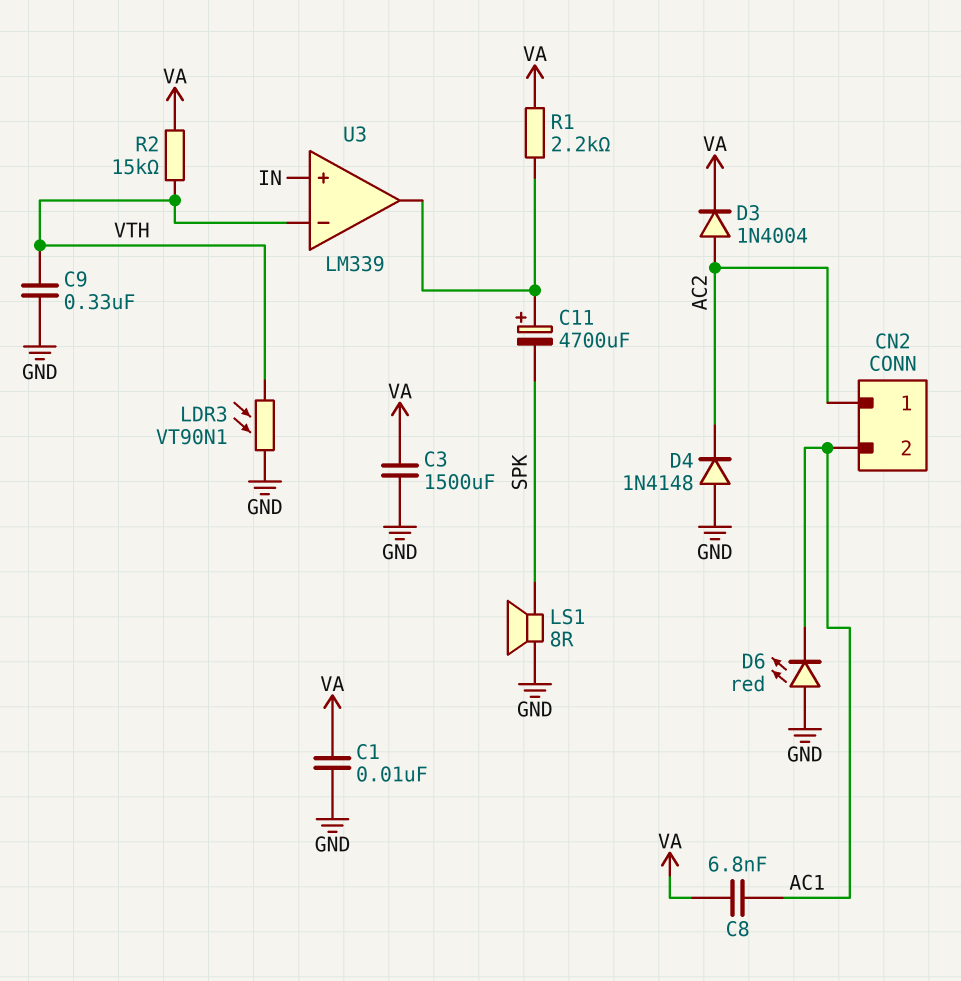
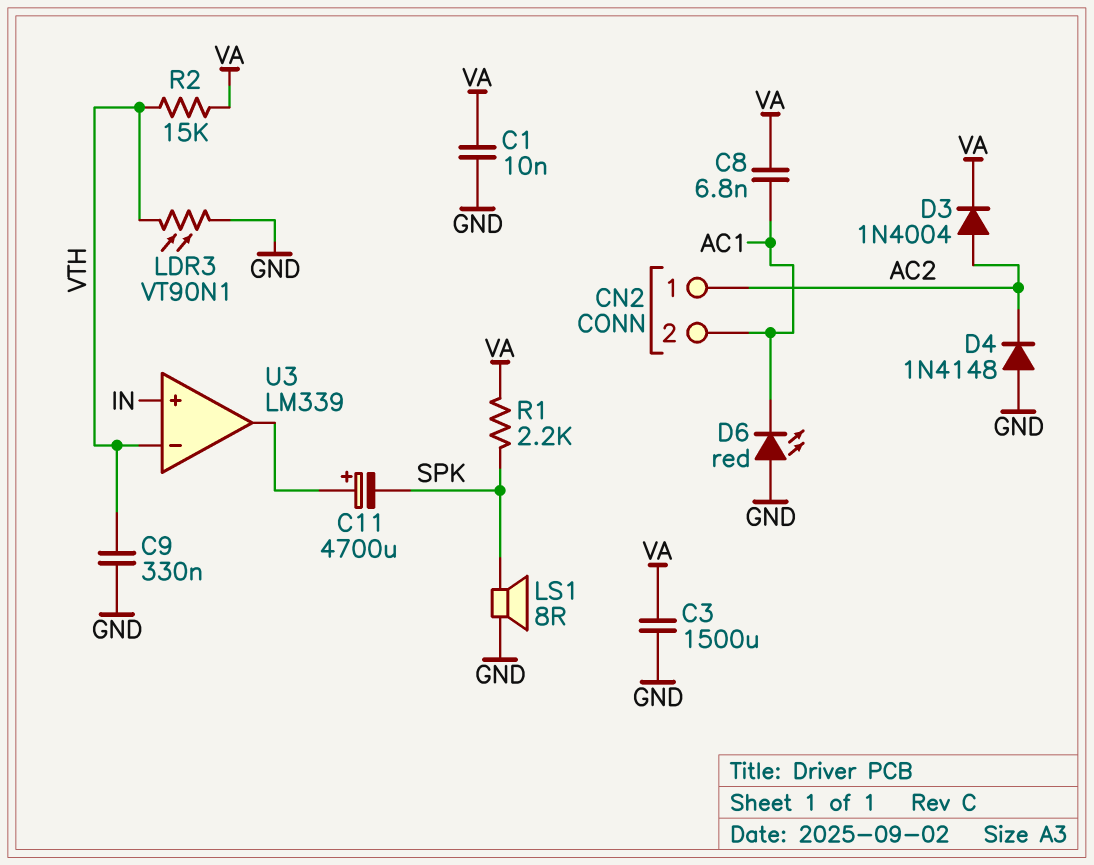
R1: 2.2k (U3/out, VA) -> 2.2k (SPK, VA)

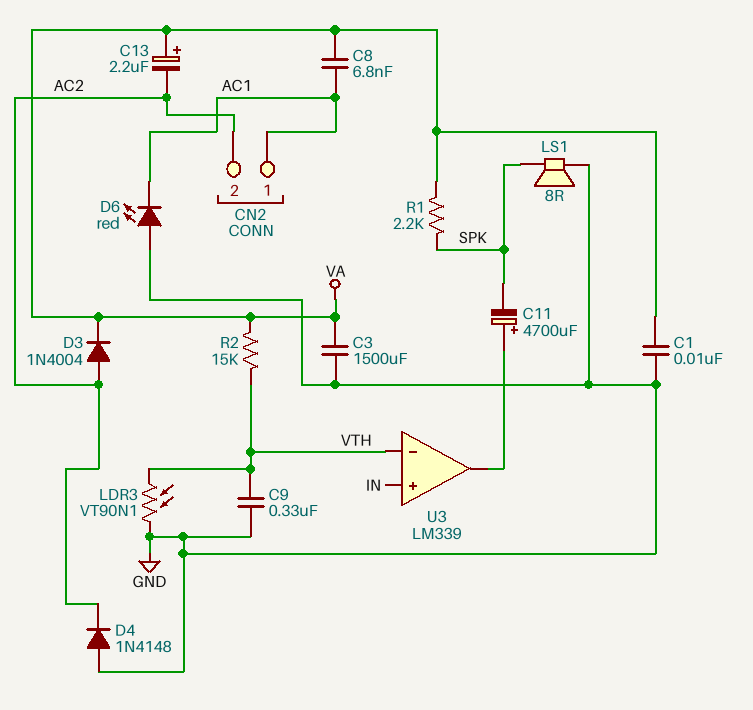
C13: none -> 2.2uF (plus VA, minus AC2)
CN2 pin 1: AC2 -> AC1
CN2 pin 2: AC1 -> AC2

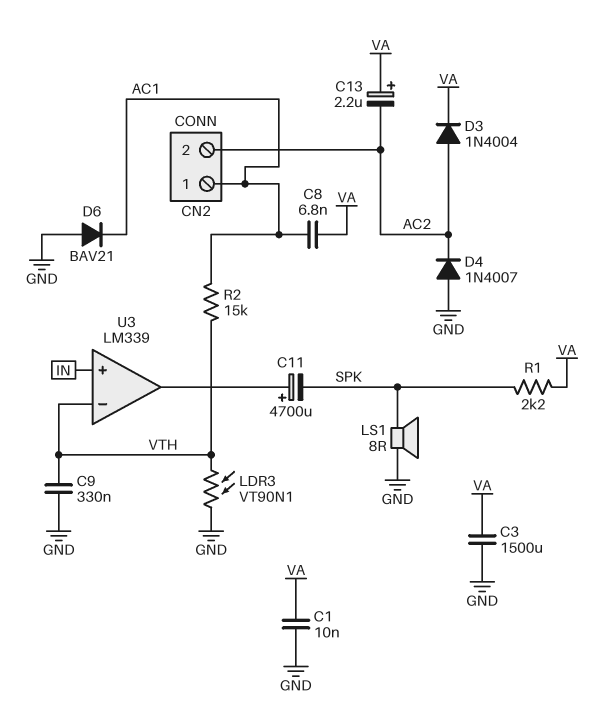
D4: diode 1N4148 (A GND, K AC2) -> diode 1N4007 (A GND, K AC2)
D6: LED red (A GND, K AC1) -> diode BAV21 (A GND, K AC1)
R2: 15k (VA, VTH) -> 15k (AC1, VTH)

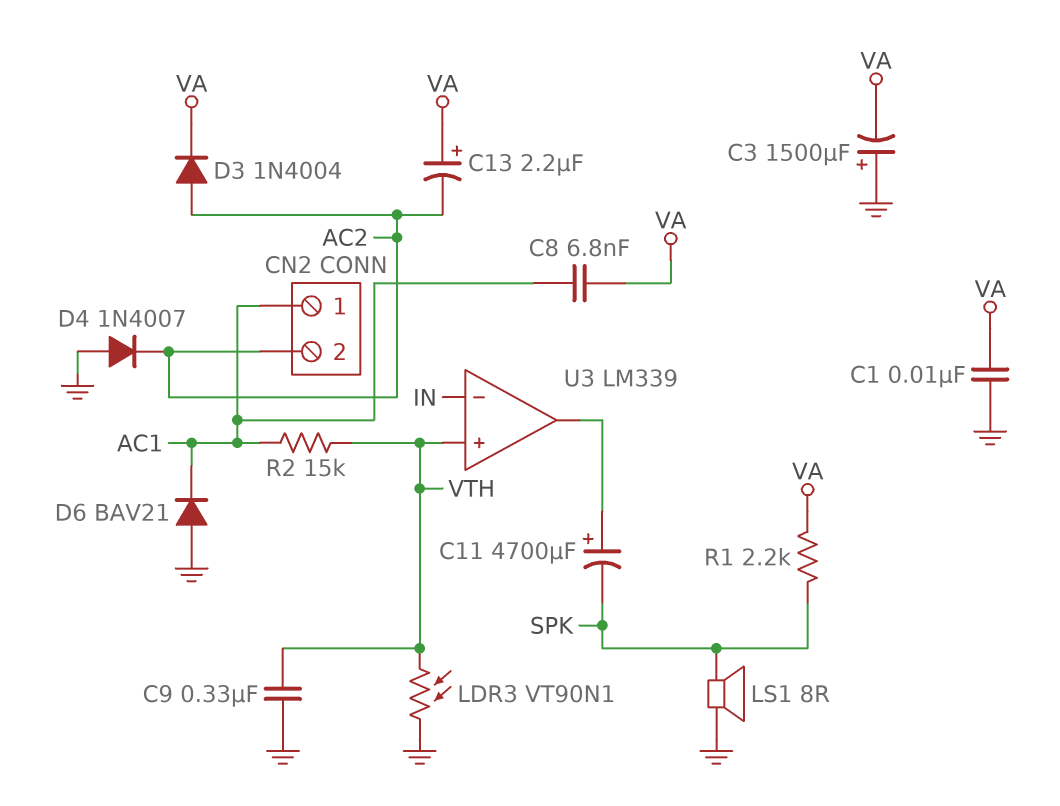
C3: 1500uF (GND, VA) -> 1500uF (plus GND, minus VA)
U3 pin in+: IN -> VTH
U3 pin in-: VTH -> IN

